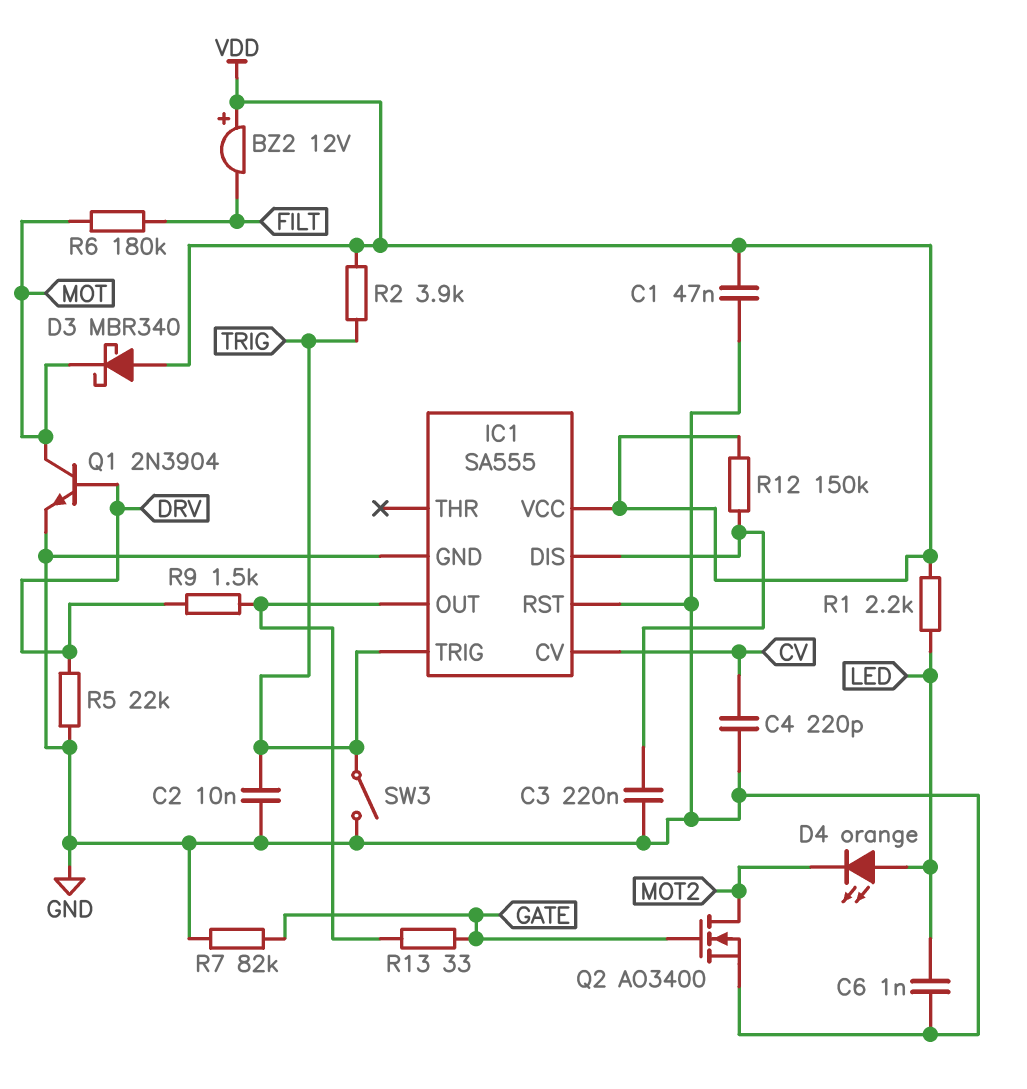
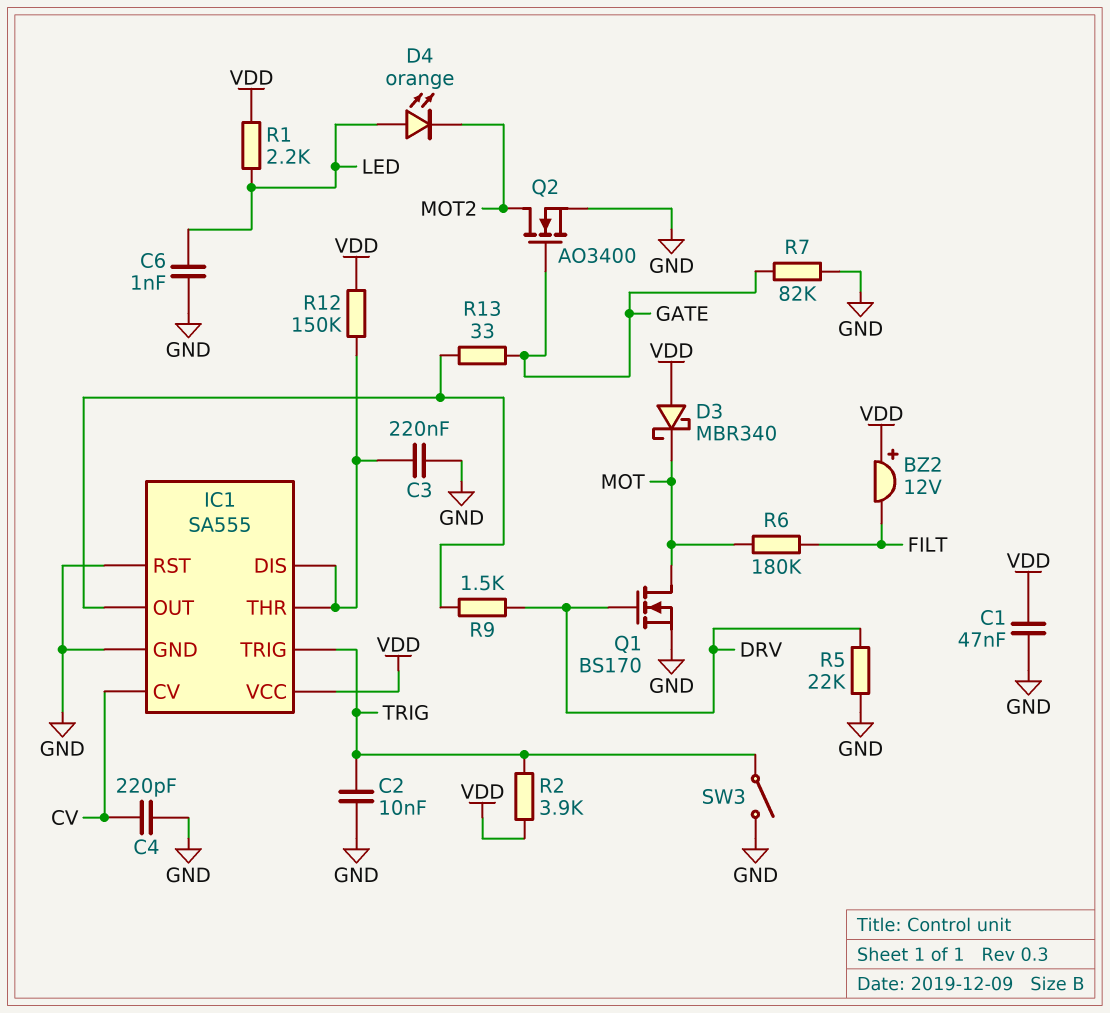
IC1 pin THR: none -> IC1/DIS
Q1: NPN 2N3904 (B DRV, C MOT, E GND) -> NMOS BS170 (G DRV, D MOT, S GND)

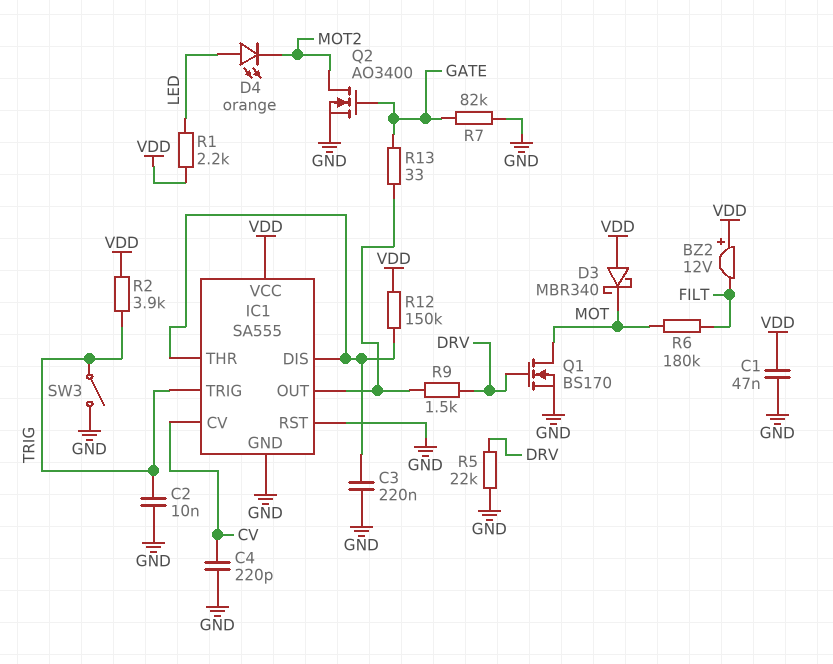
C6: 1nF (GND, LED) -> none

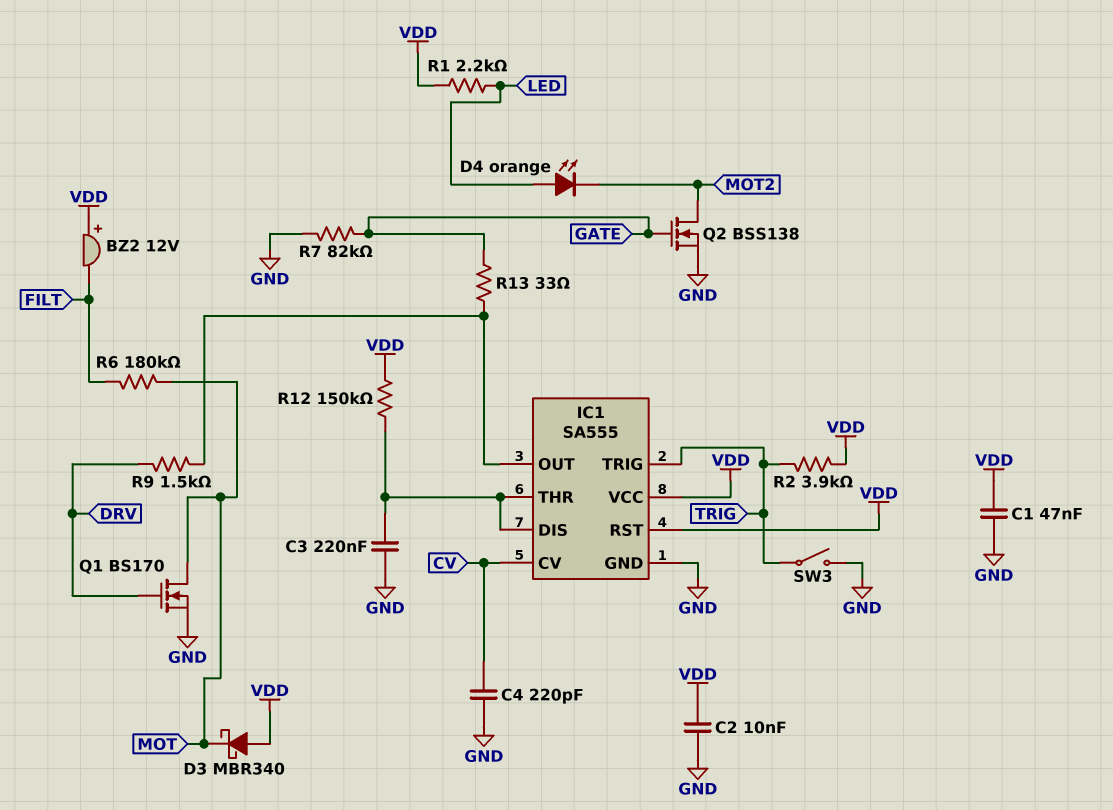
C2: 10nF (GND, TRIG) -> 10nF (GND, VDD)
IC1 pin RST: GND -> VDD
Q2: NMOS AO3400 (G GATE, D MOT2, S GND) -> NMOS BSS138 (G GATE, D MOT2, S GND)
R5: 22k (DRV, GND) -> none

